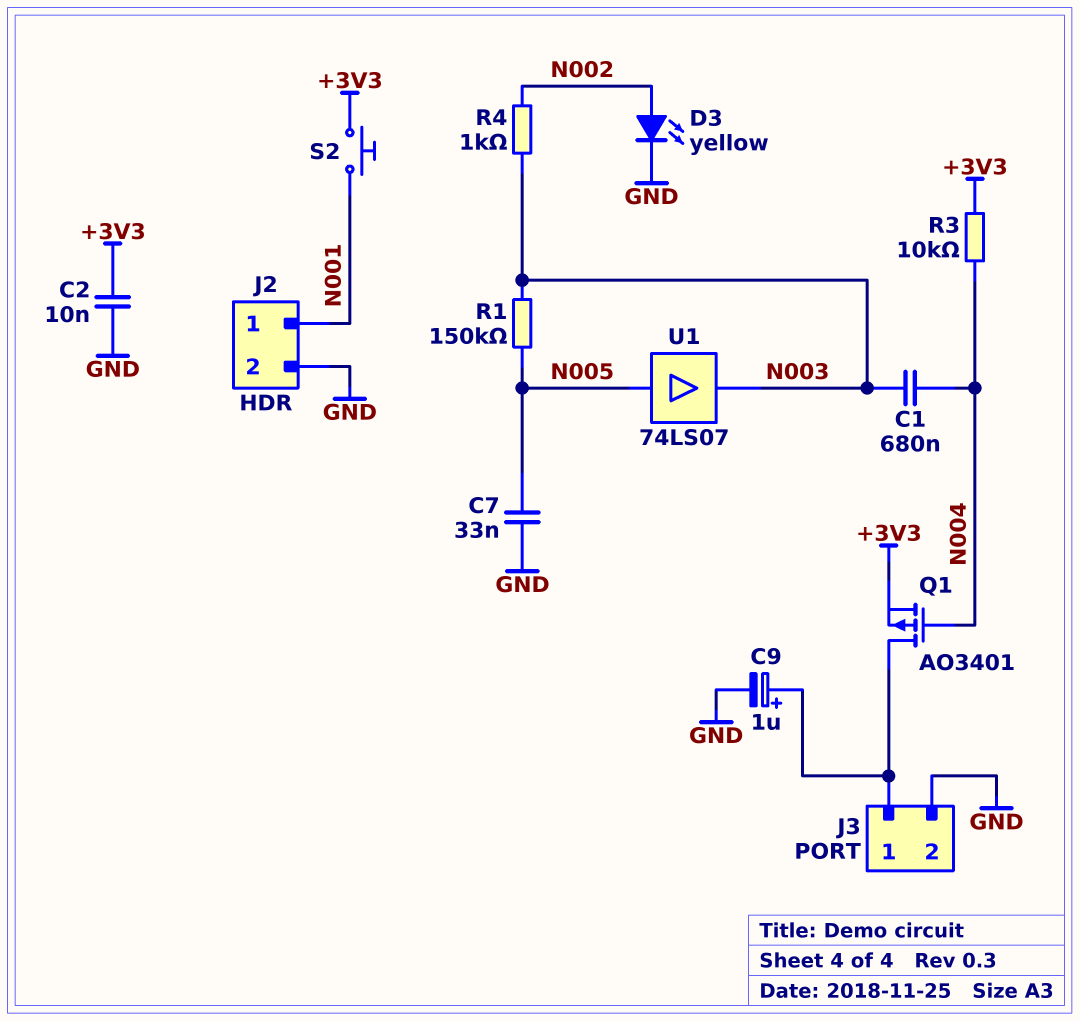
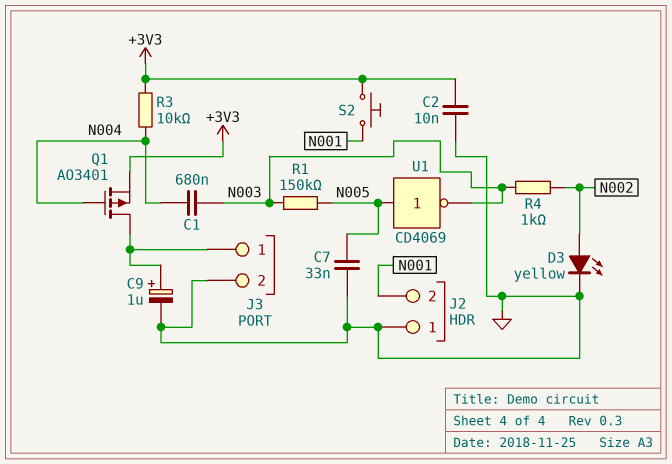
J2 pin 1: N001 -> GND
J2 pin 2: GND -> N001
U1: buffer 74LS07 (in N005, out N003) -> NOT CD4069 (in N005, out N003)

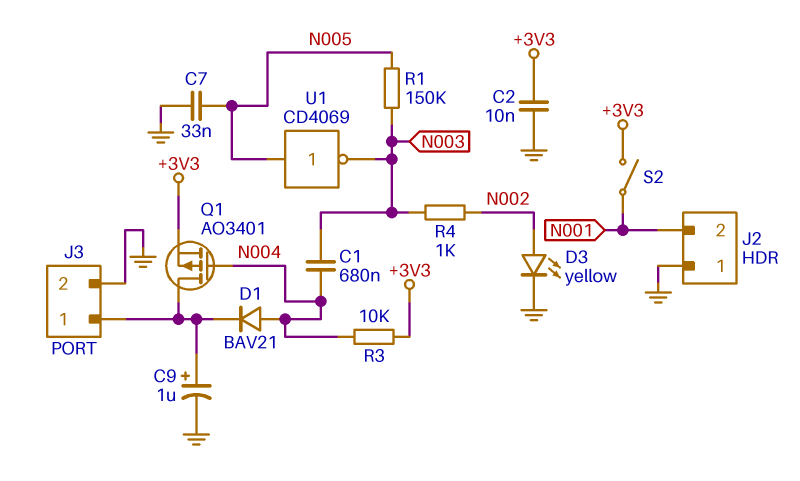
D1: none -> diode BAV21 (A N004, K J3/1)
S2: button (+3V3, N001) -> switch (+3V3, N001)

